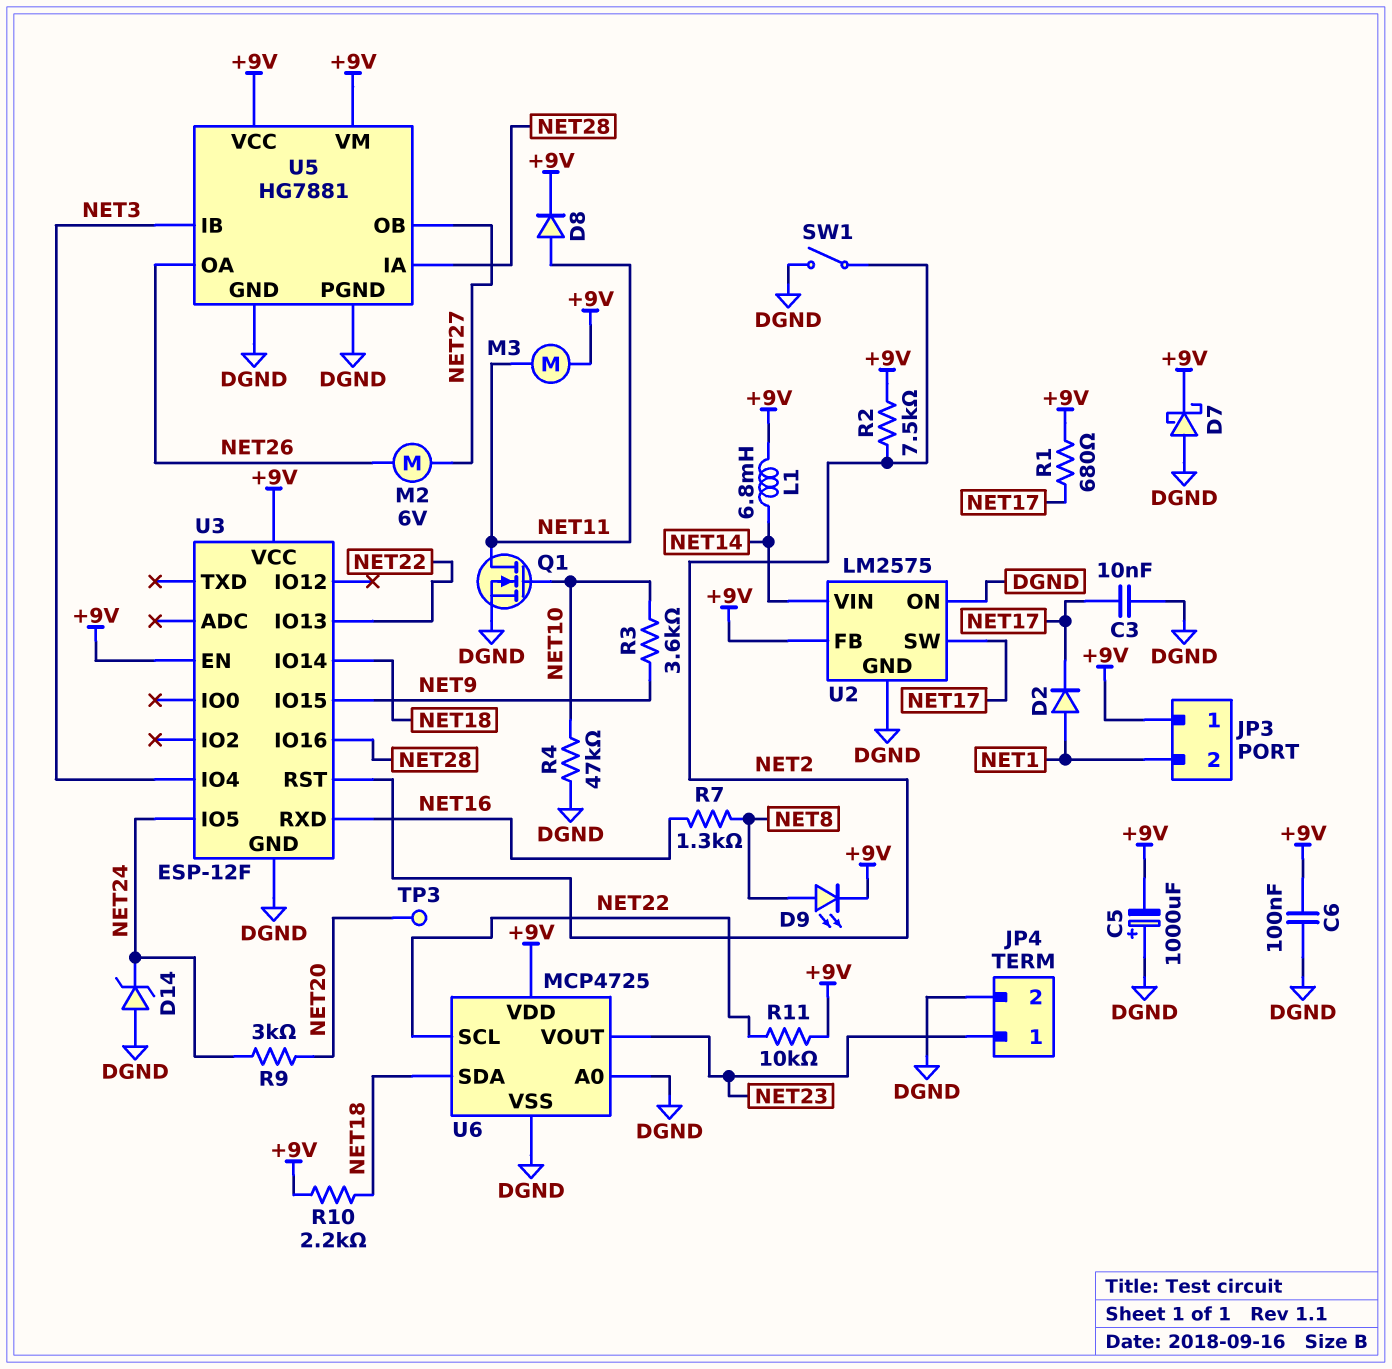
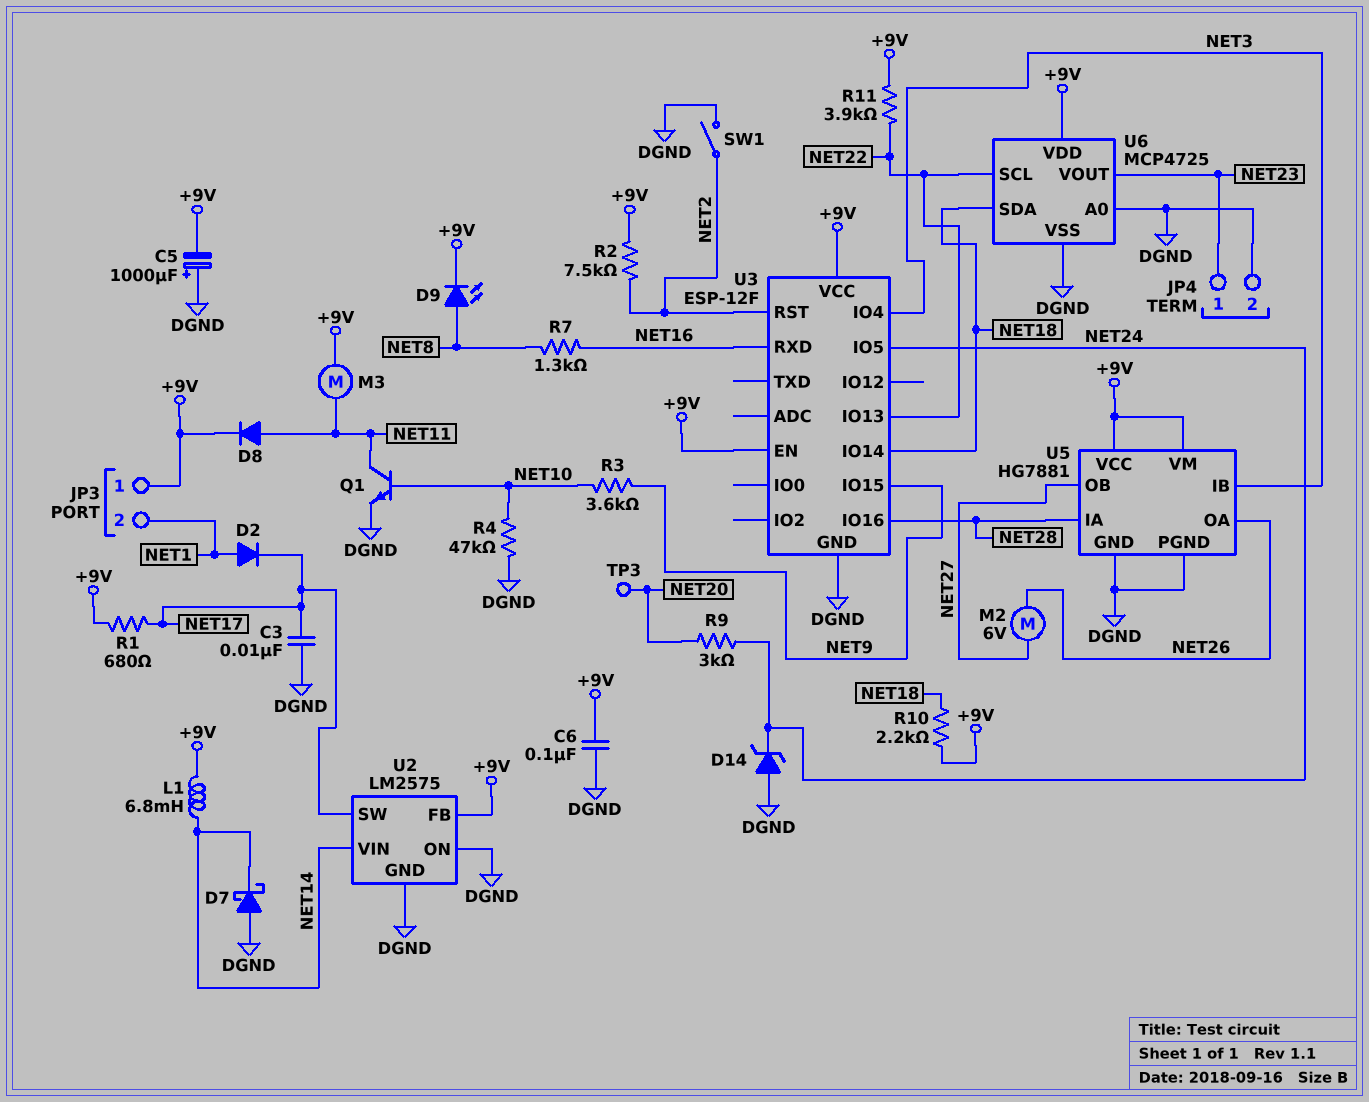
D7: schottky (A DGND, K +9V) -> schottky (A DGND, K NET14)
Q1: NMOS (G NET10, D NET11, S DGND) -> NPN (B NET10, C NET11, E DGND)
R11: 10k (+9V, NET22) -> 3.9k (+9V, NET22)

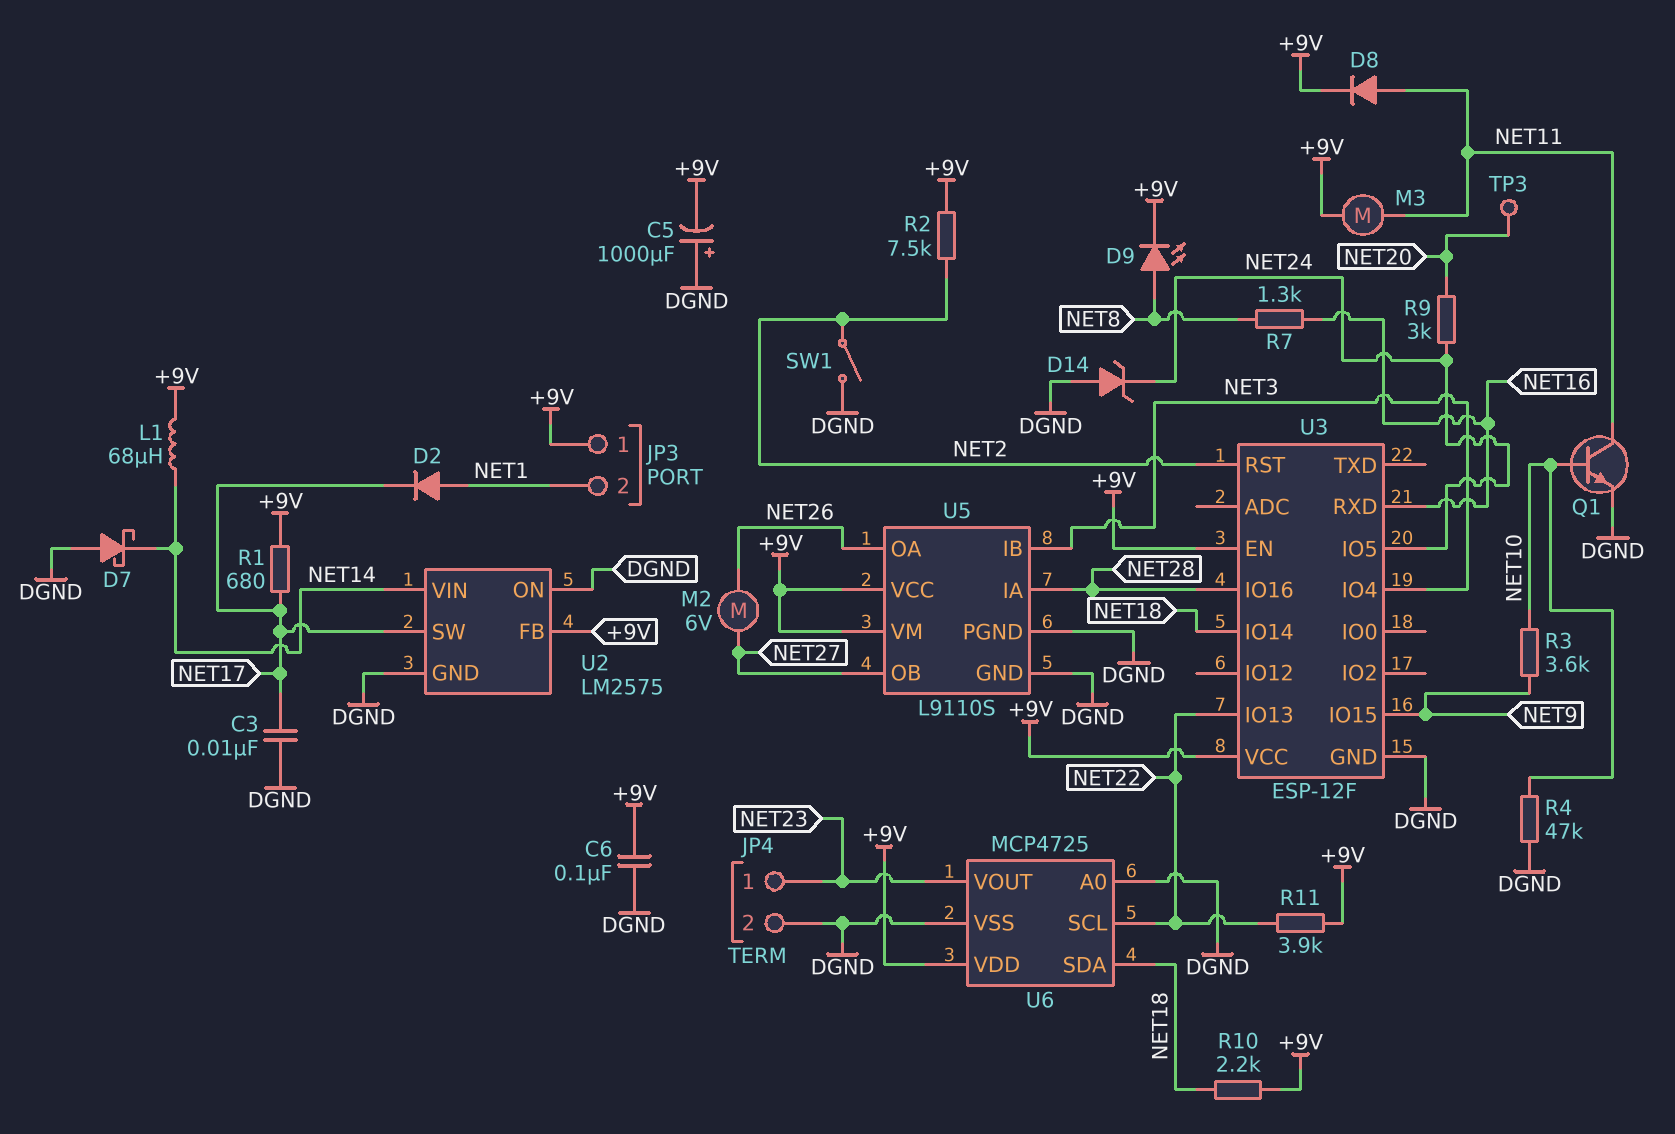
L1: 6.8mH (+9V, NET14) -> 68uH (+9V, NET14)
U5: HG7881 -> L9110S

